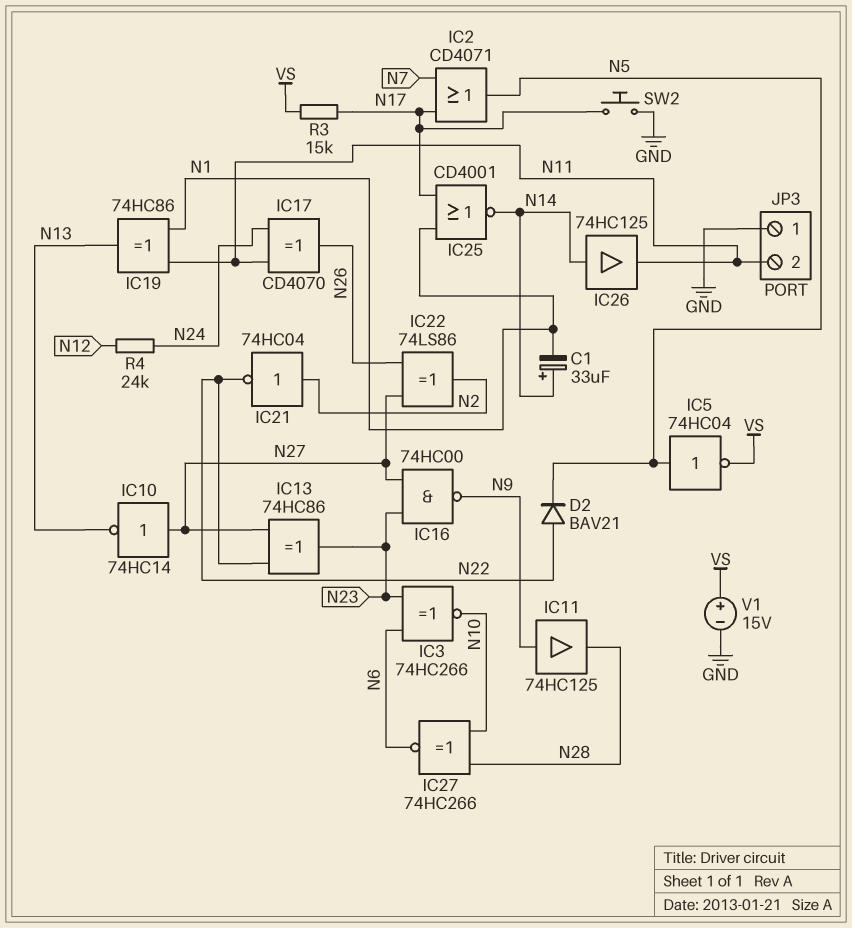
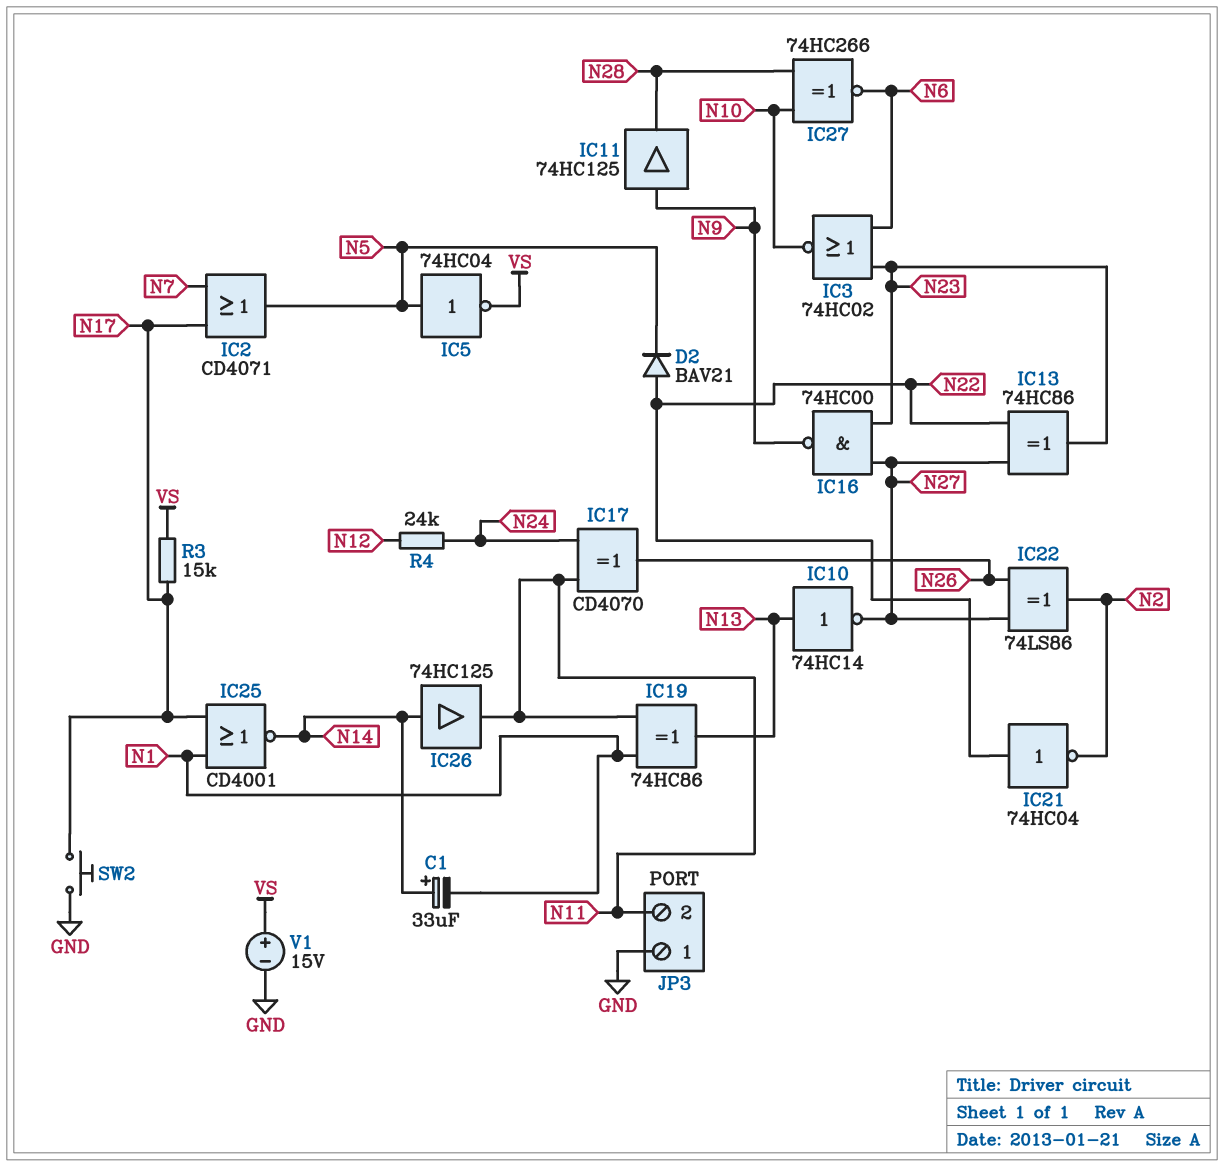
IC3: XNOR 74HC266 (in N6, in N23, out N10) -> NOR 74HC02 (in N6, in N23, out N10)
IC10: NOT 74HC14 (in N27, out N13) -> NOT 74HC14 (in N13, out N27)
IC21: NOT 74HC04 (in N2, out N22) -> NOT 74HC04 (in N22, out N2)

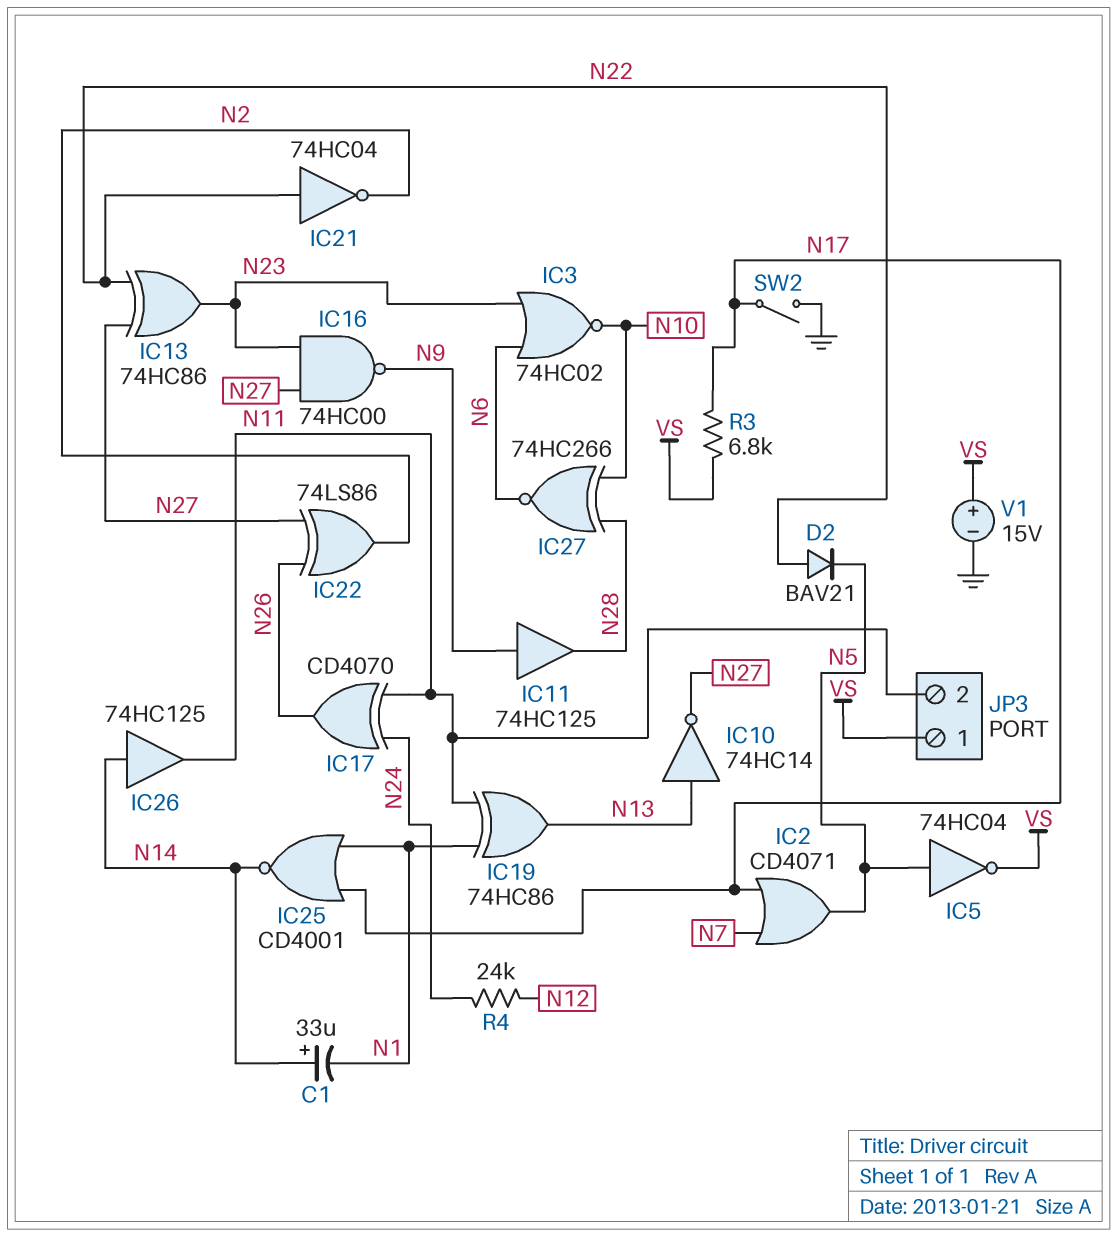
JP3 pin 1: GND -> VS
R3: 15k (N17, VS) -> 6.8k (N17, VS)
SW2: button (GND, N17) -> switch (GND, N17)

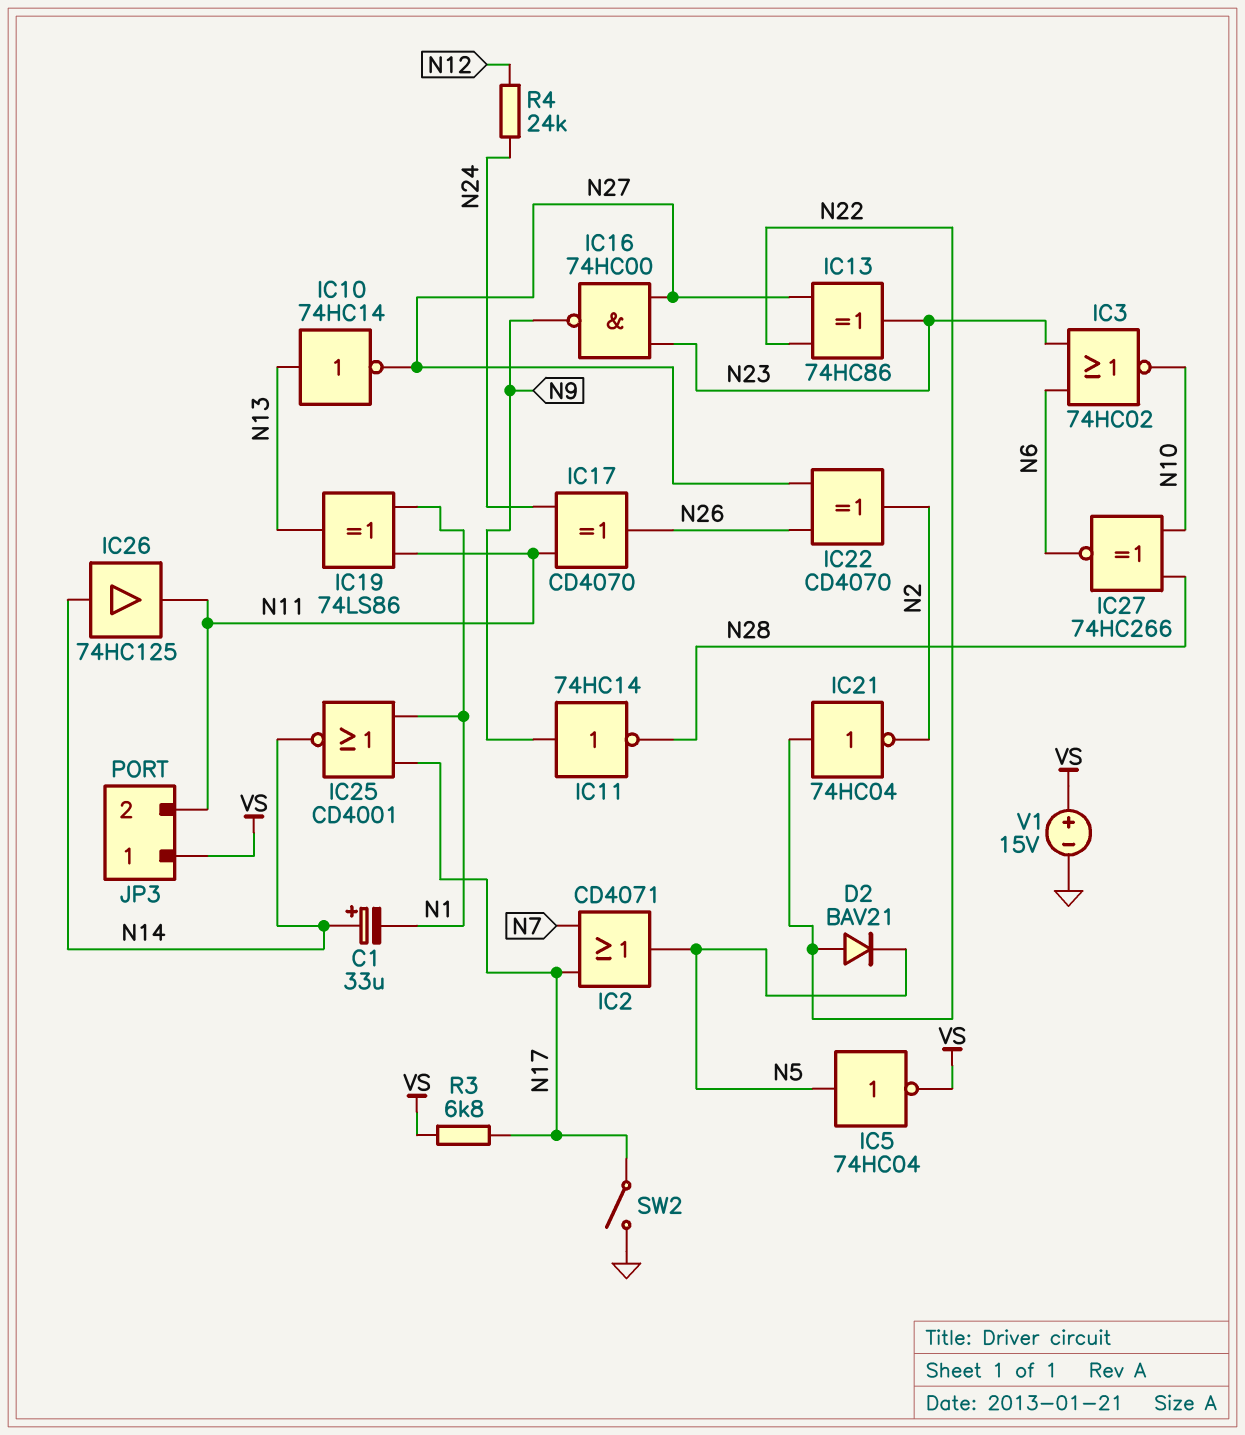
IC11: buffer 74HC125 (in N9, out N28) -> NOT 74HC14 (in N9, out N28)
IC19: XOR 74HC86 (in N1, in N11, out N13) -> XOR 74LS86 (in N1, in N11, out N13)
IC22: XOR 74LS86 (in N26, in N27, out N2) -> XOR CD4070 (in N26, in N27, out N2)

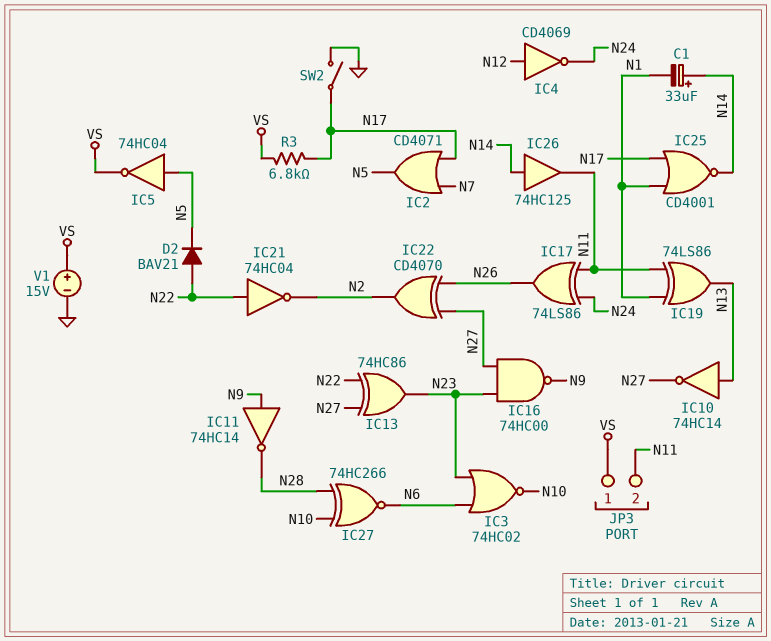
IC4: none -> NOT CD4069 (in N12, out N24)
IC17: XOR CD4070 (in N11, in N24, out N26) -> XOR 74LS86 (in N11, in N24, out N26)
R4: 24k (N12, N24) -> none

